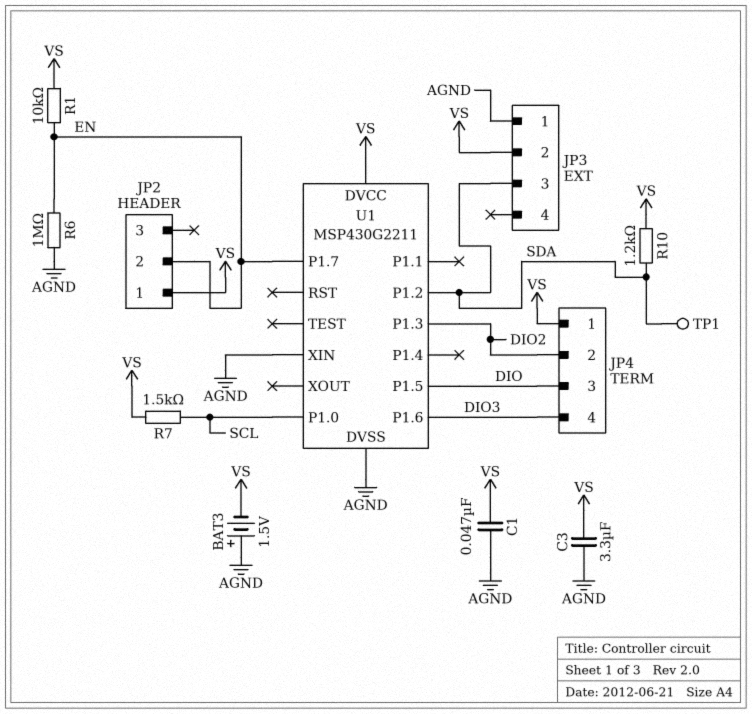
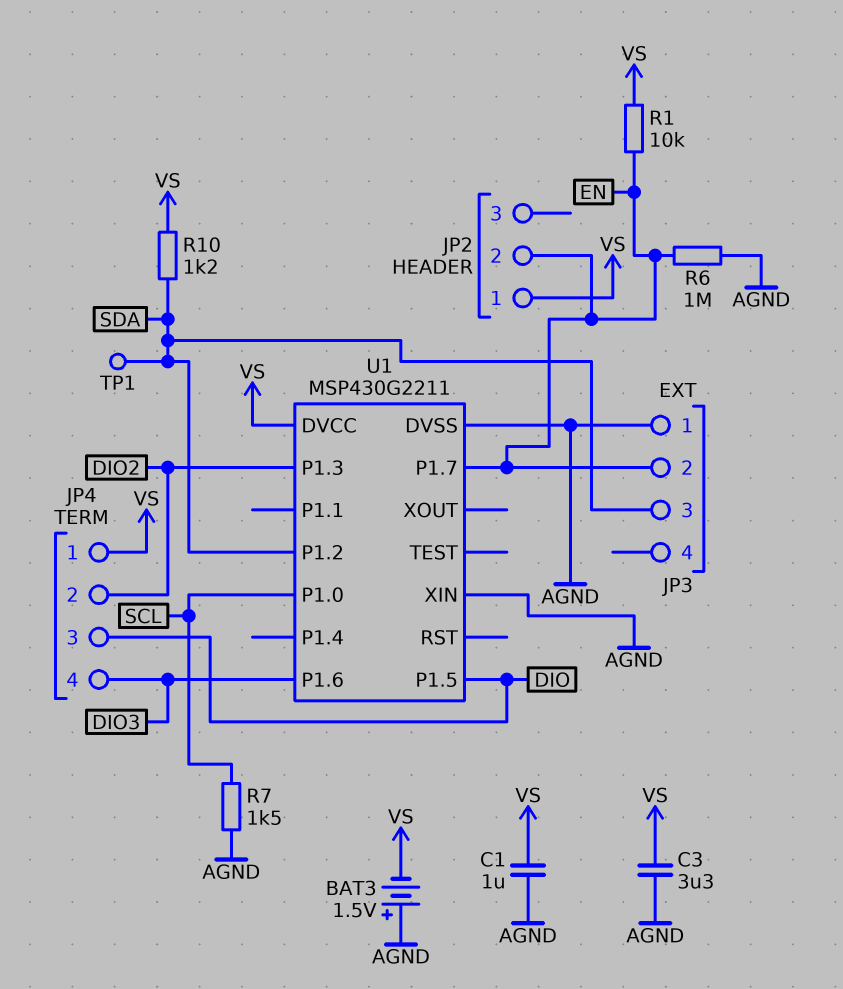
C1: 47nF (AGND, VS) -> 1uF (AGND, VS)
JP3 pin 2: VS -> EN
R7: 1.5k (SCL, VS) -> 1.5k (AGND, SCL)

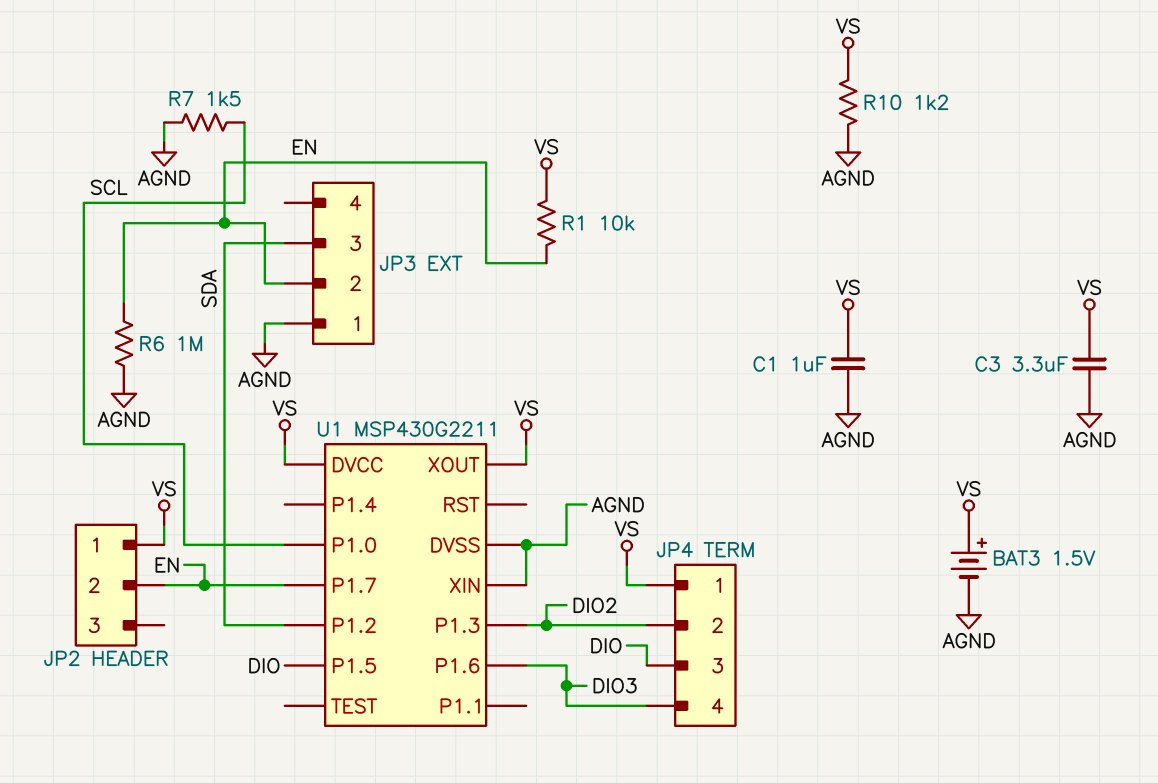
BAT3: 1.5V (plus AGND, minus VS) -> 1.5V (plus VS, minus AGND)
R10: 1.2k (SDA, VS) -> 1.2k (AGND, VS)
TP1: test point (SDA) -> none
U1 pin XOUT: none -> VS

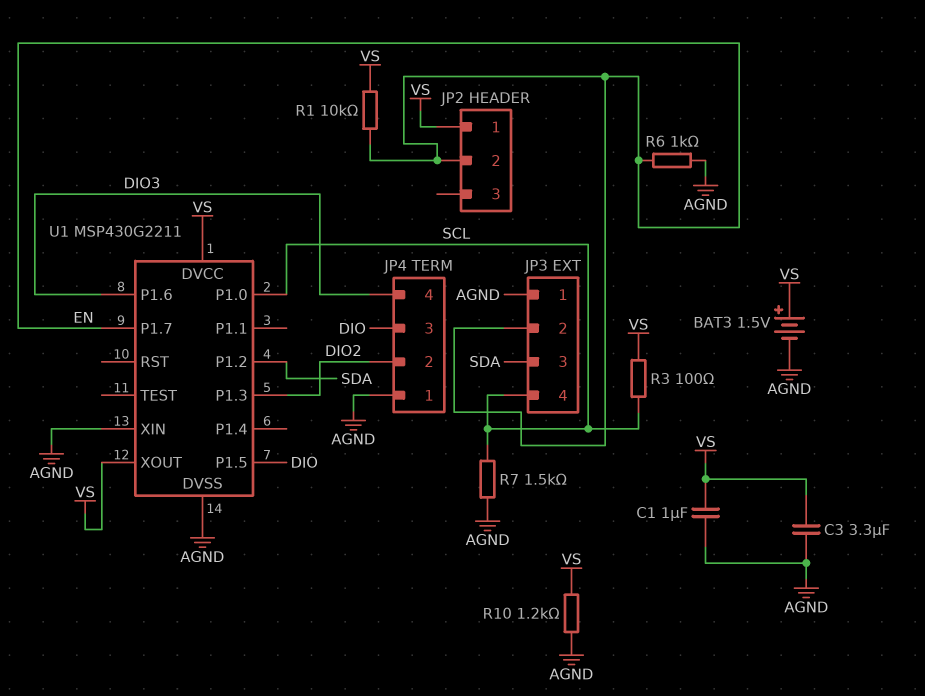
JP3 pin 4: none -> SCL
JP4 pin 1: VS -> AGND
R3: none -> 100 (SCL, VS)
R6: 1M (AGND, EN) -> 1k (AGND, EN)

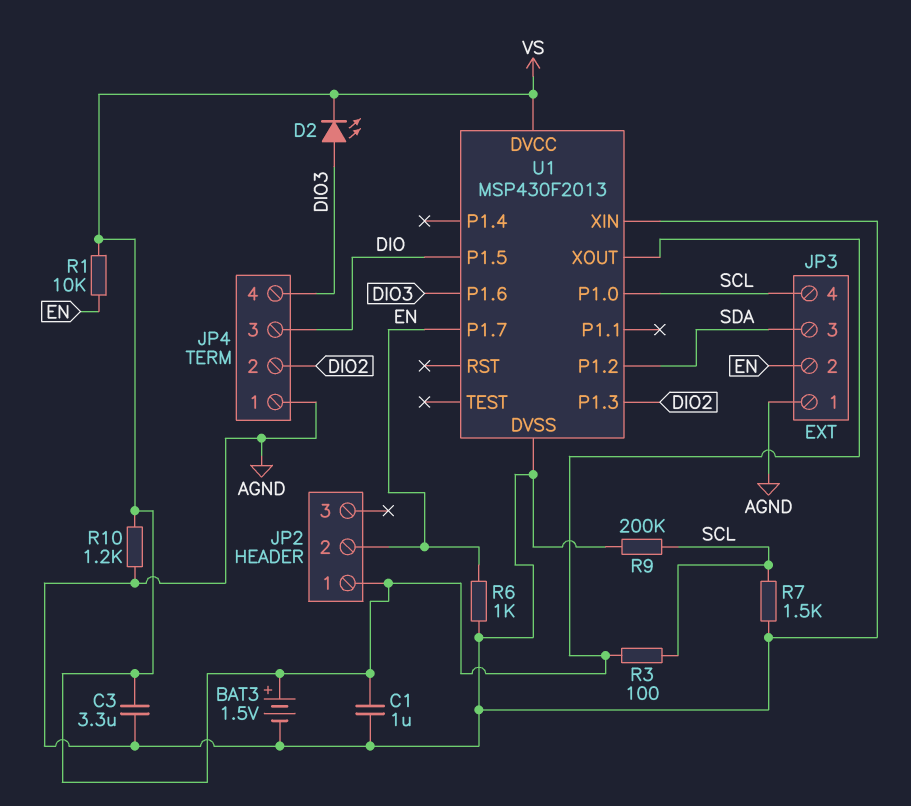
D2: none -> LED (A DIO3, K VS)
R9: none -> 200k (AGND, SCL)
U1: MSP430G2211 -> MSP430F2013

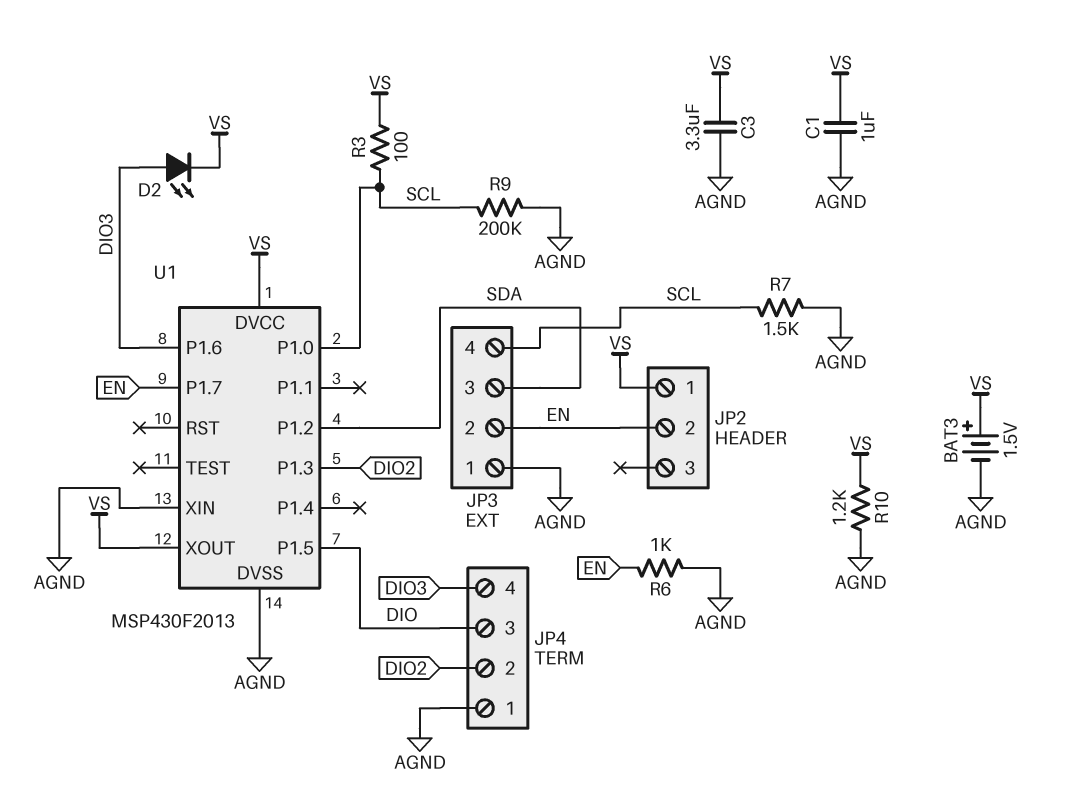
R1: 10k (EN, VS) -> none

